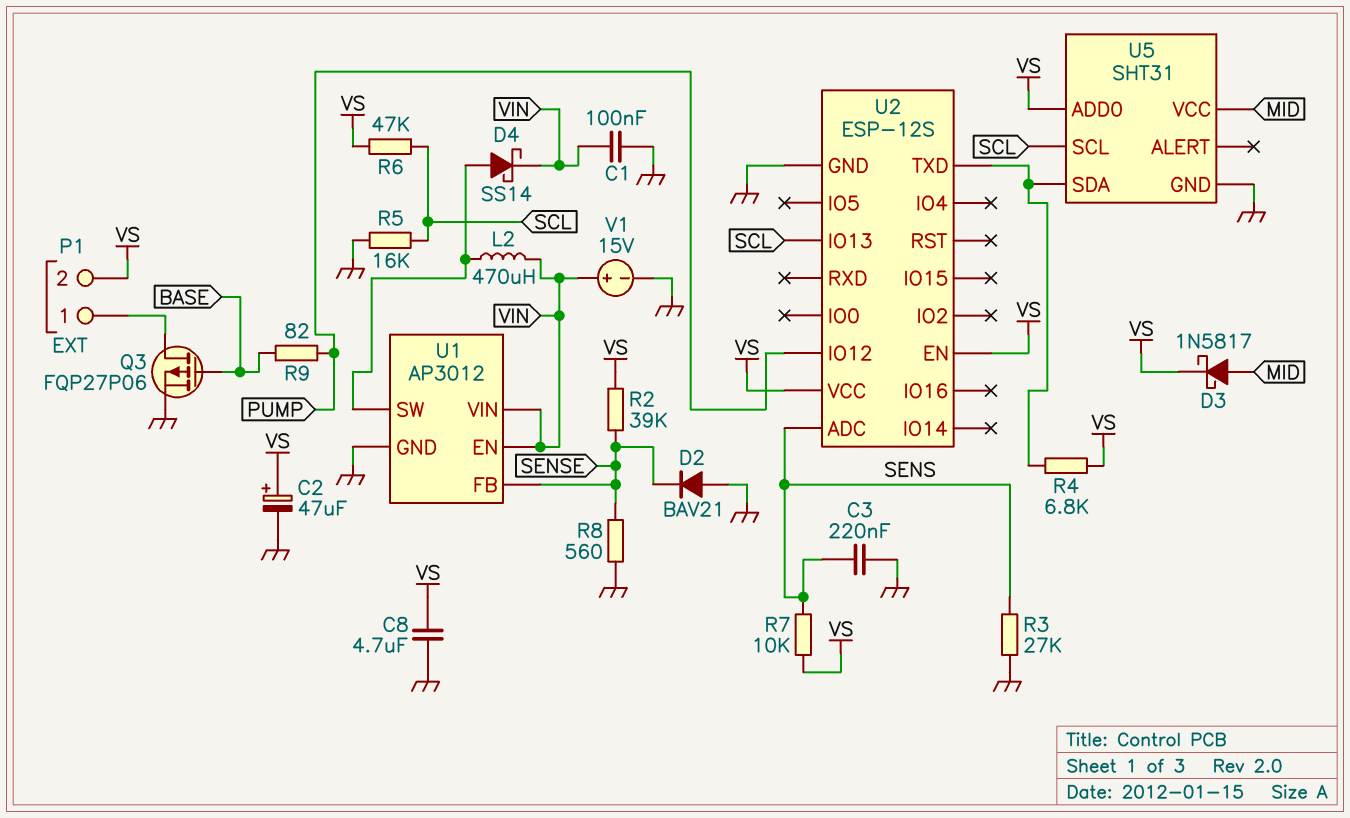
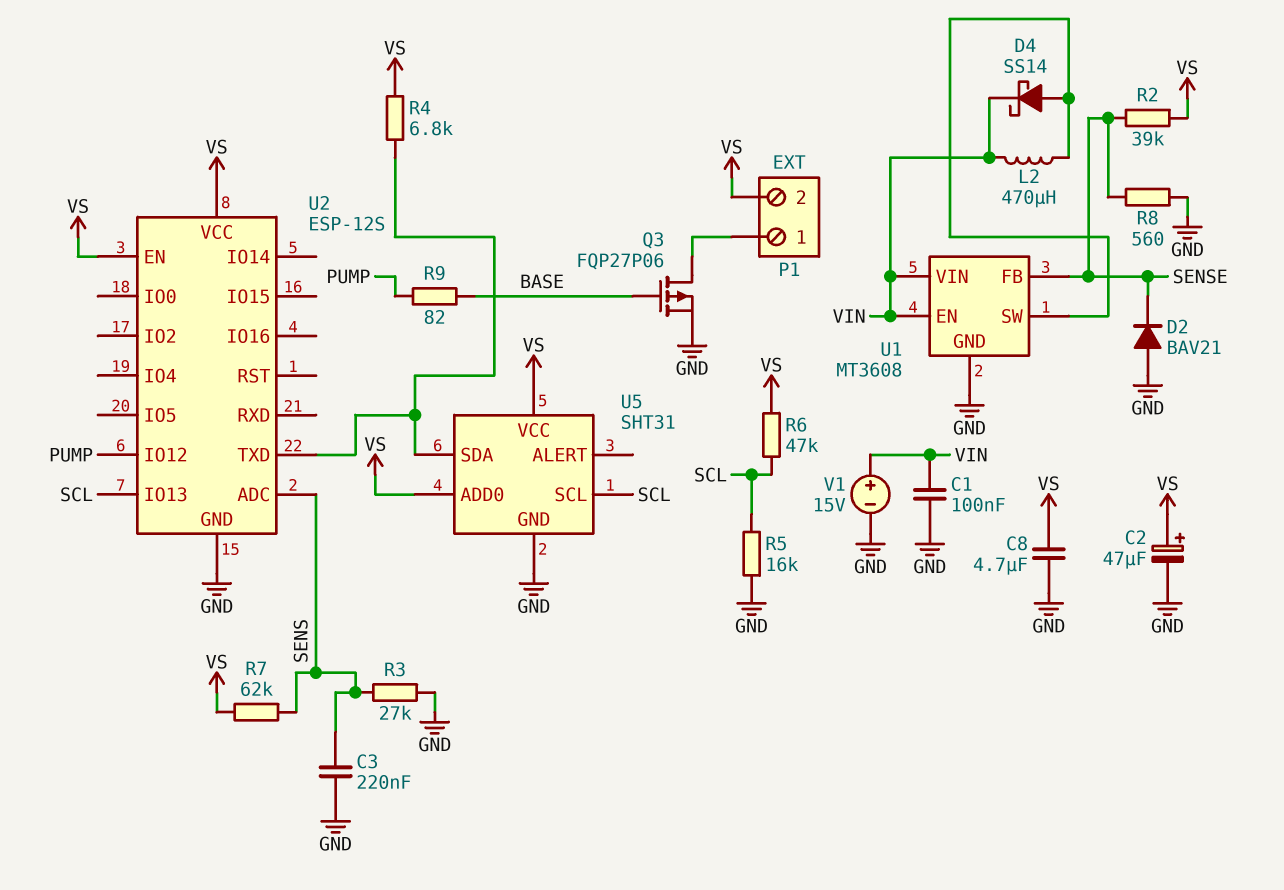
D3: schottky 1N5817 (A MID, K VS) -> none
R7: 10k (SENS, VS) -> 62k (SENS, VS)
U1: AP3012 -> MT3608
U5 pin VCC: MID -> VS

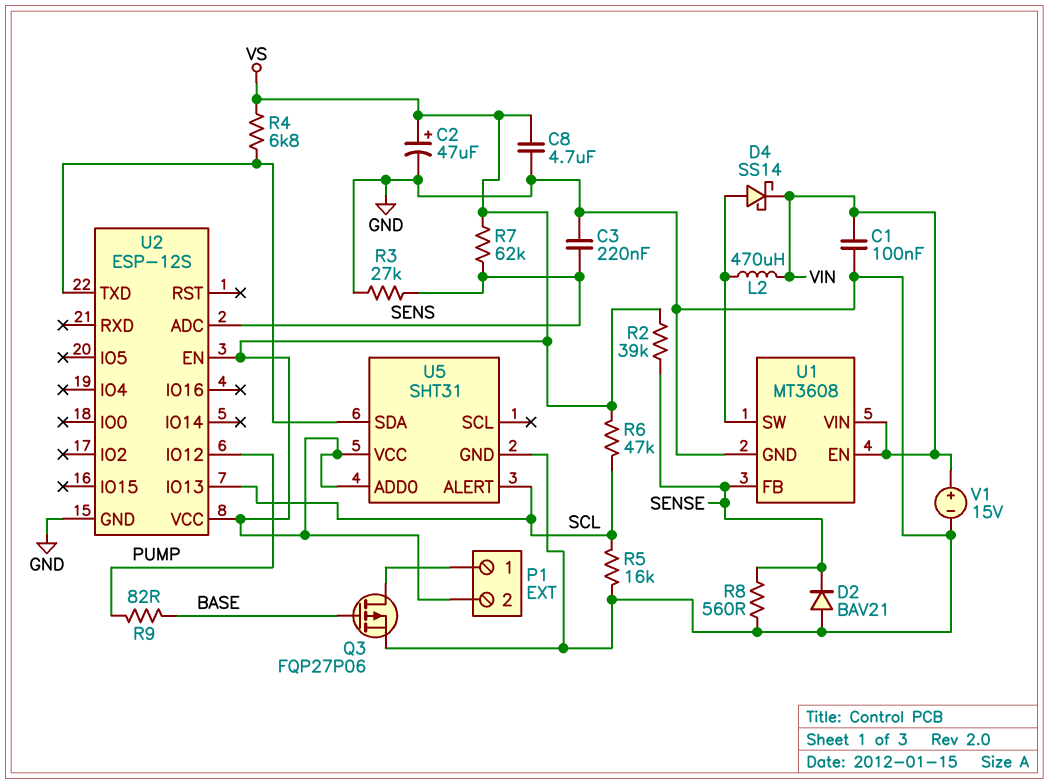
U5 pin ALERT: none -> SCL
U5 pin SCL: SCL -> none

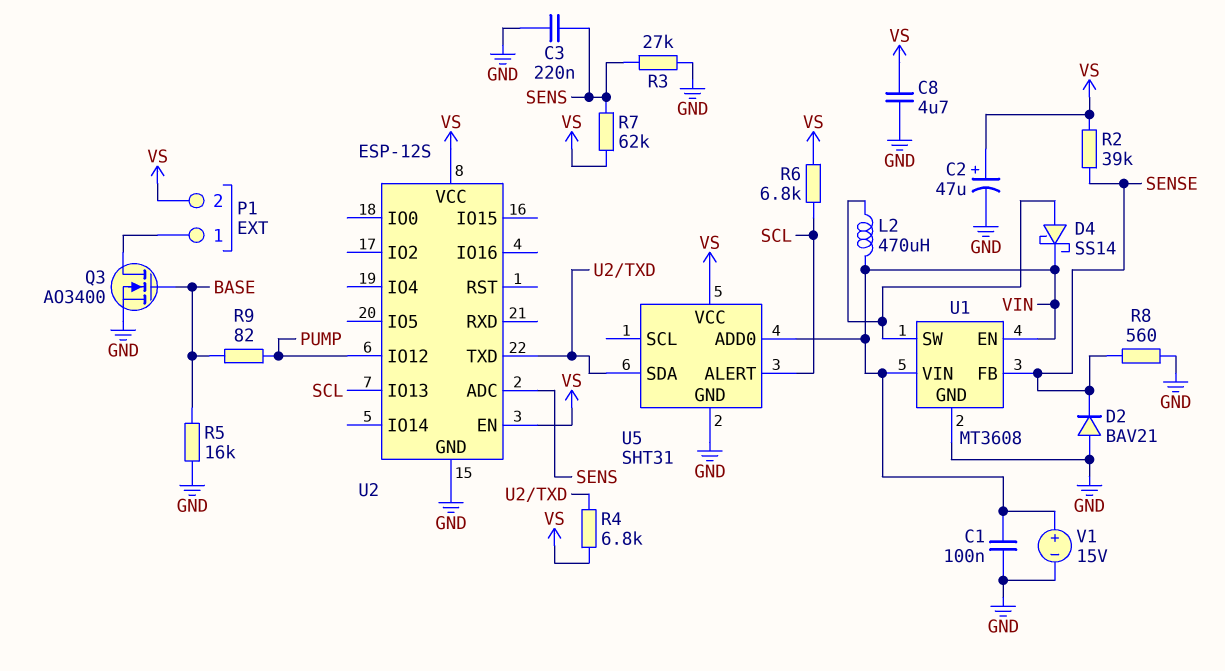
Q3: PMOS FQP27P06 (G BASE, D P1/1, S GND) -> NMOS AO3400 (G BASE, D P1/1, S GND)
R5: 16k (GND, SCL) -> 16k (BASE, GND)
R6: 47k (SCL, VS) -> 6.8k (SCL, VS)
U5 pin ADD0: VS -> VIN

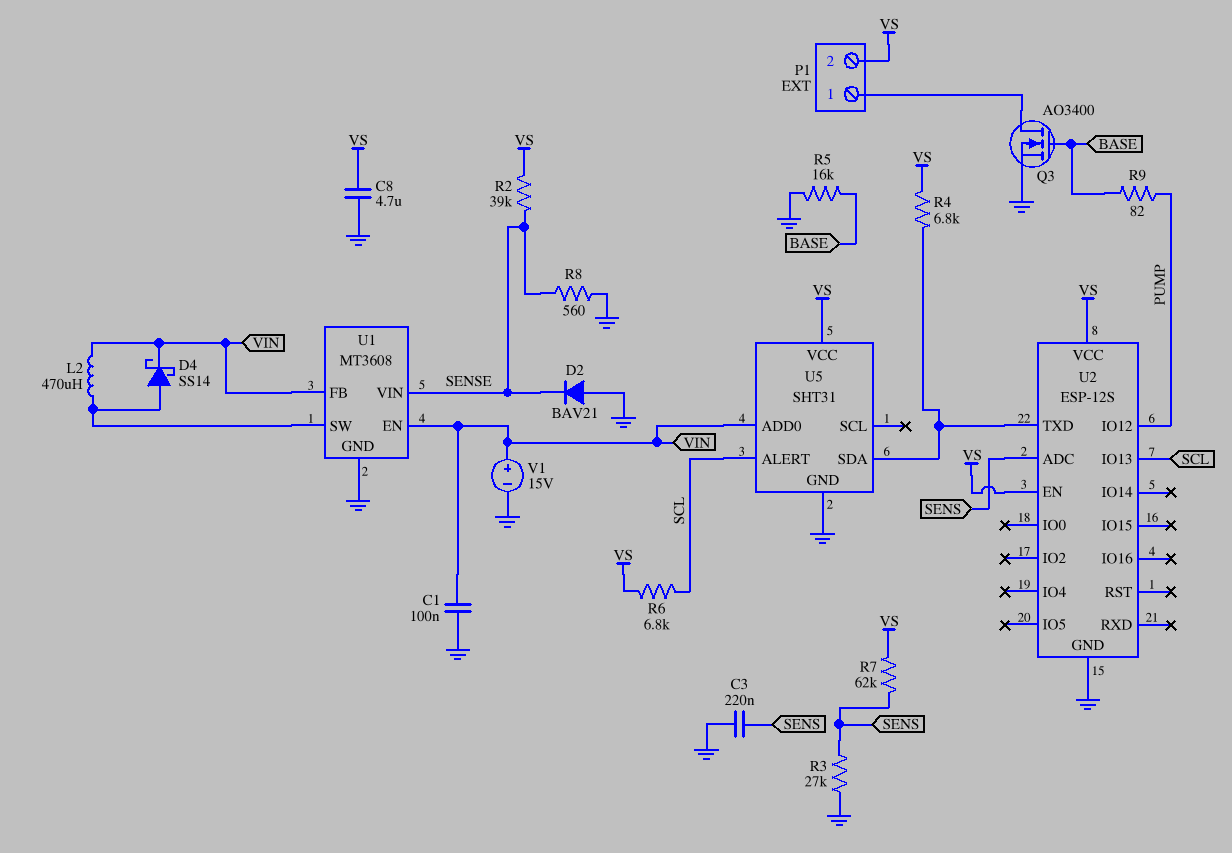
C2: 47uF (plus VS, minus GND) -> none
U1 pin FB: SENSE -> VIN
U1 pin VIN: VIN -> SENSE

